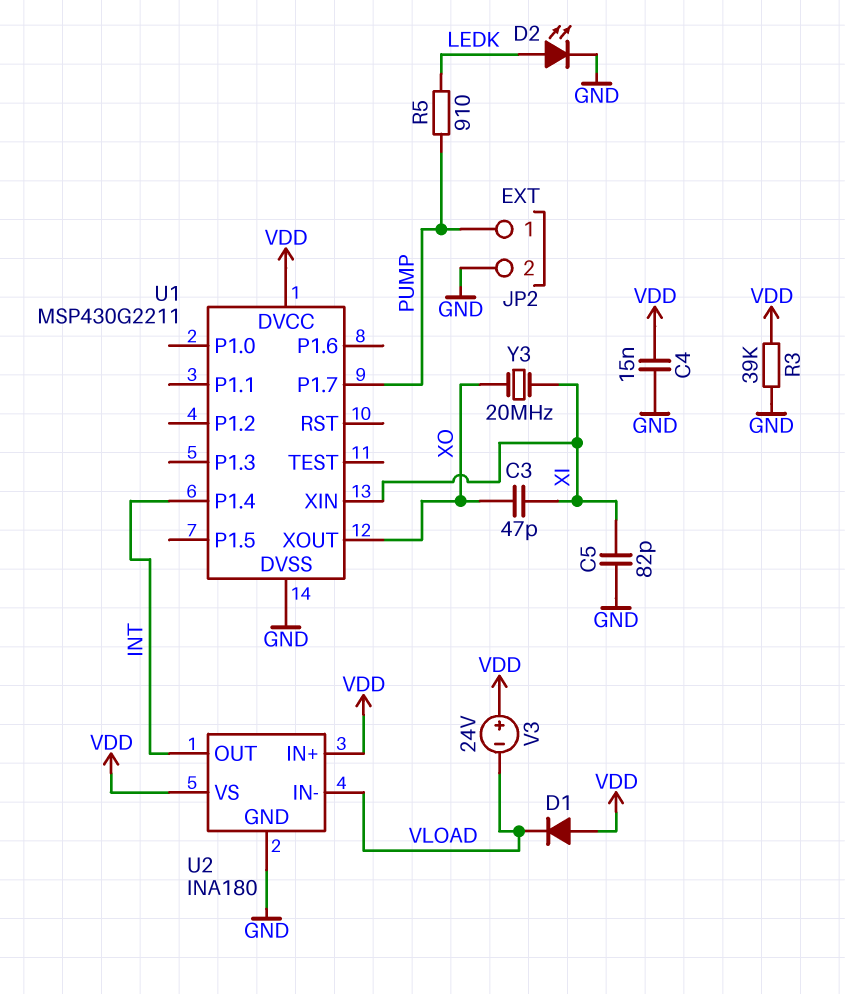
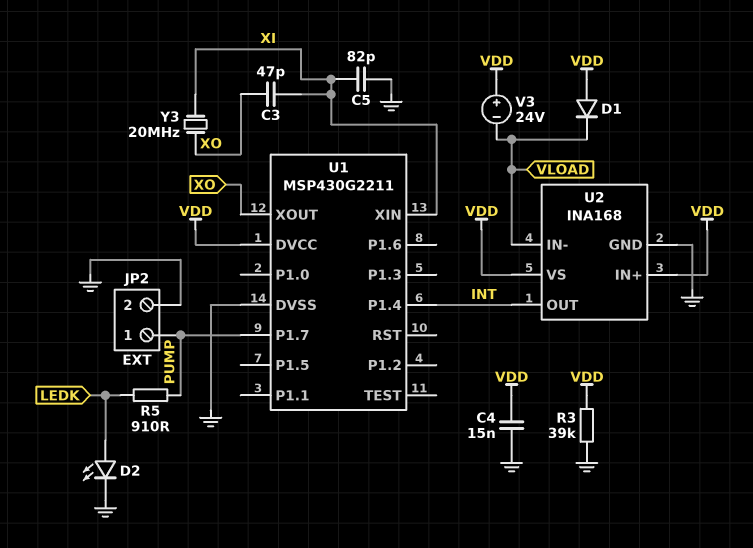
U2: INA180 -> INA168

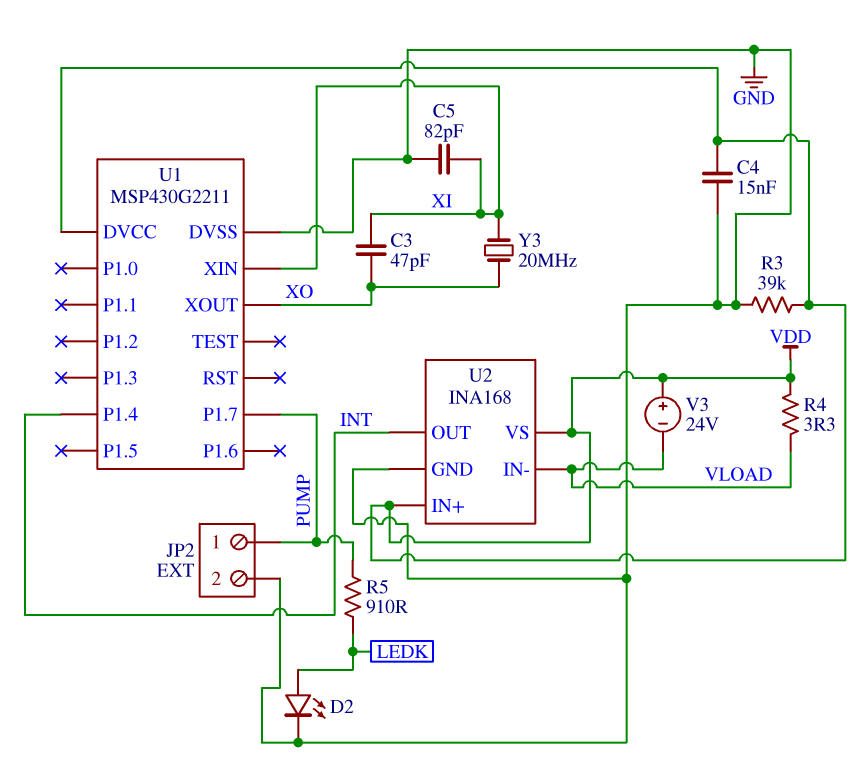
D1: diode (A VDD, K VLOAD) -> none
R4: none -> 3.3 (VDD, VLOAD)

